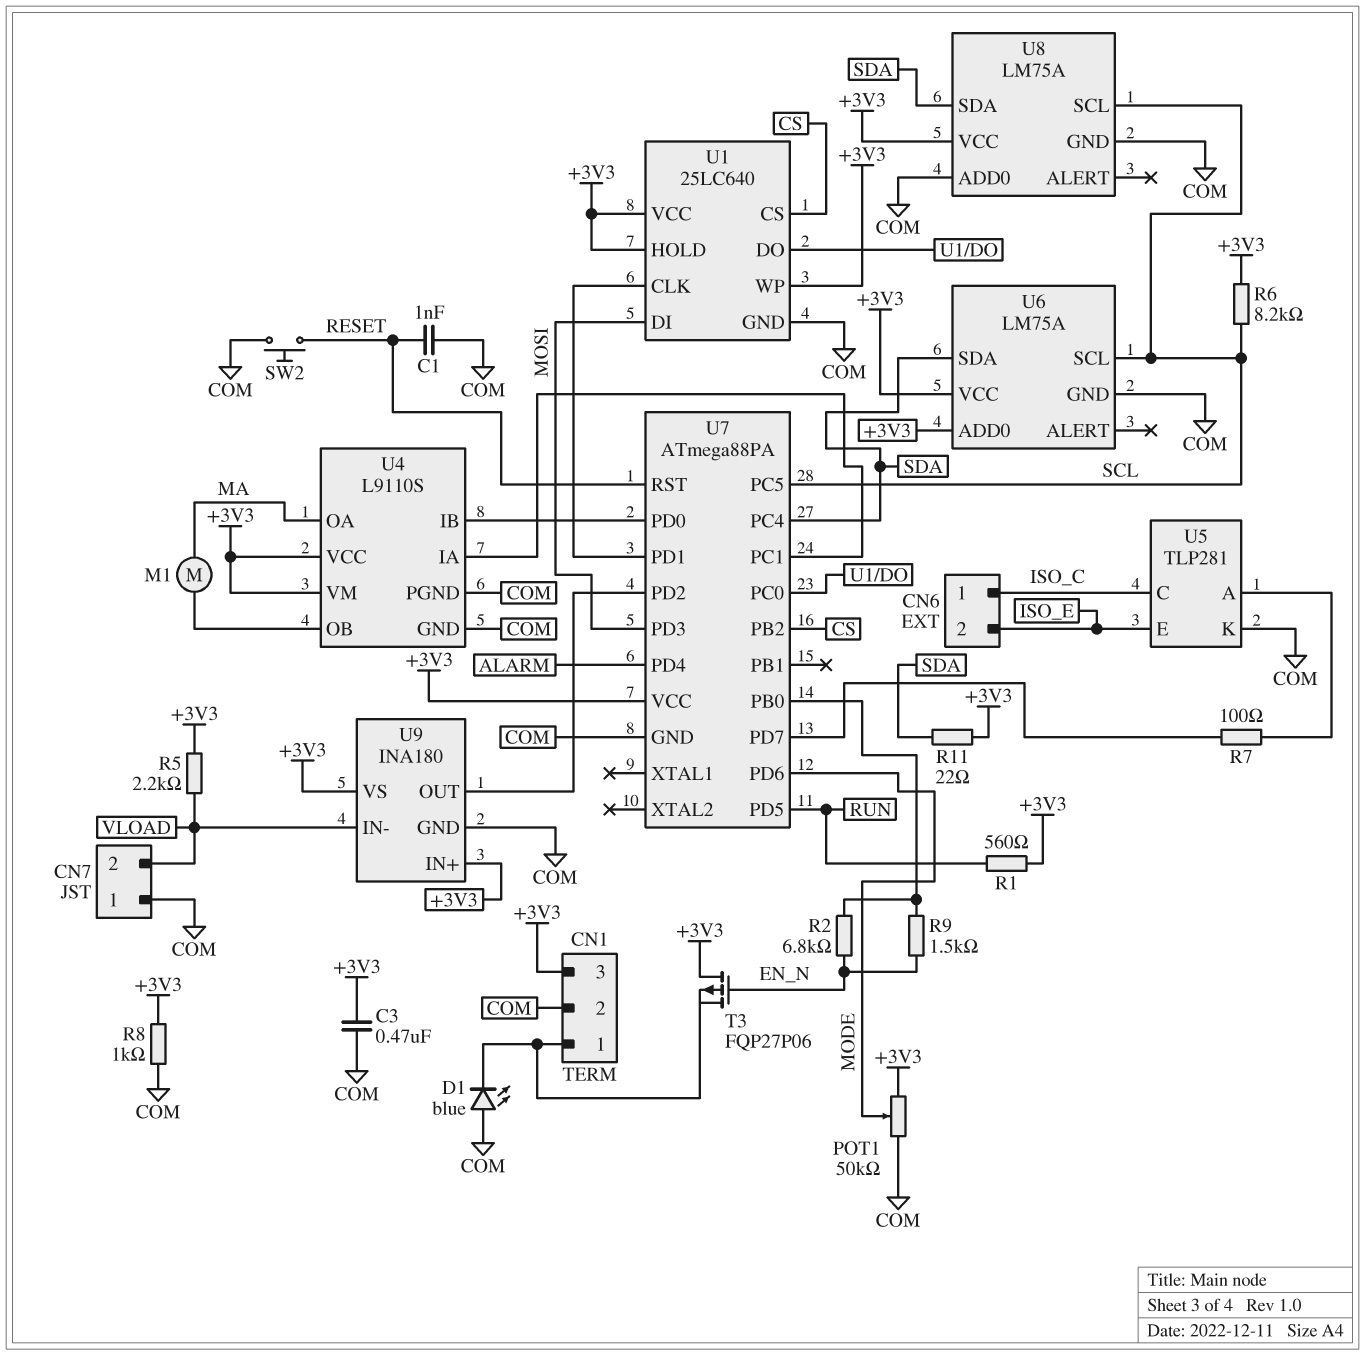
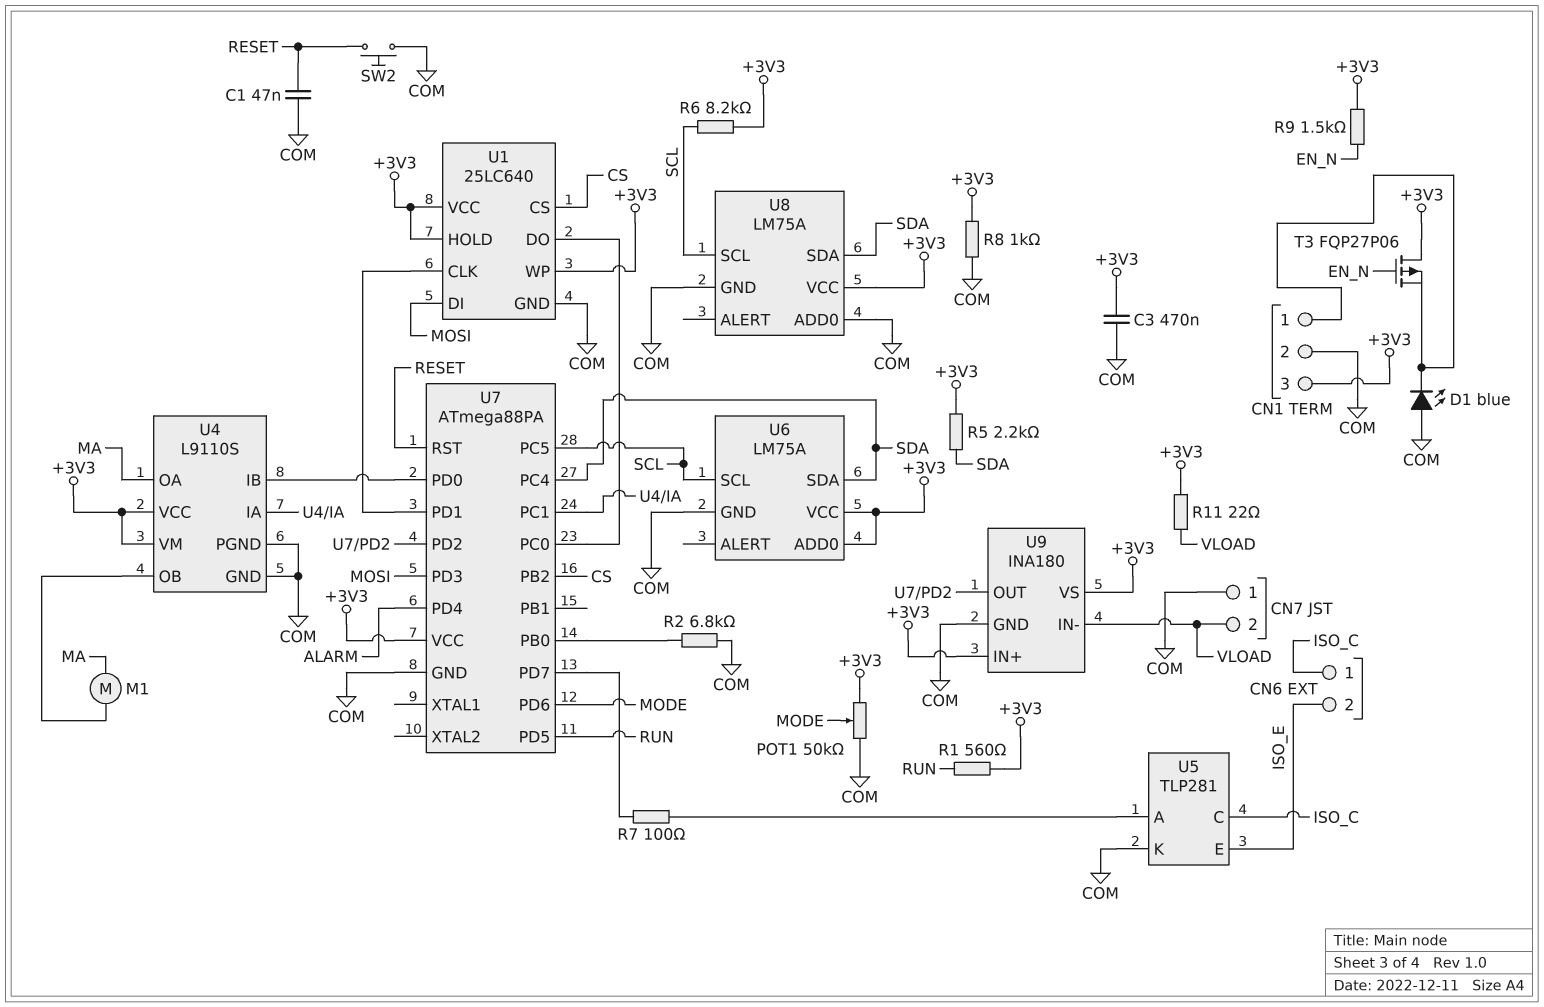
C1: 1nF (COM, RESET) -> 47nF (COM, RESET)
R2: 6.8k (EN_N, U7/PB0) -> 6.8k (COM, U7/PB0)
R5: 2.2k (+3V3, VLOAD) -> 2.2k (+3V3, SDA)
R9: 1.5k (EN_N, U7/PB0) -> 1.5k (+3V3, EN_N)
R11: 22 (+3V3, SDA) -> 22 (+3V3, VLOAD)

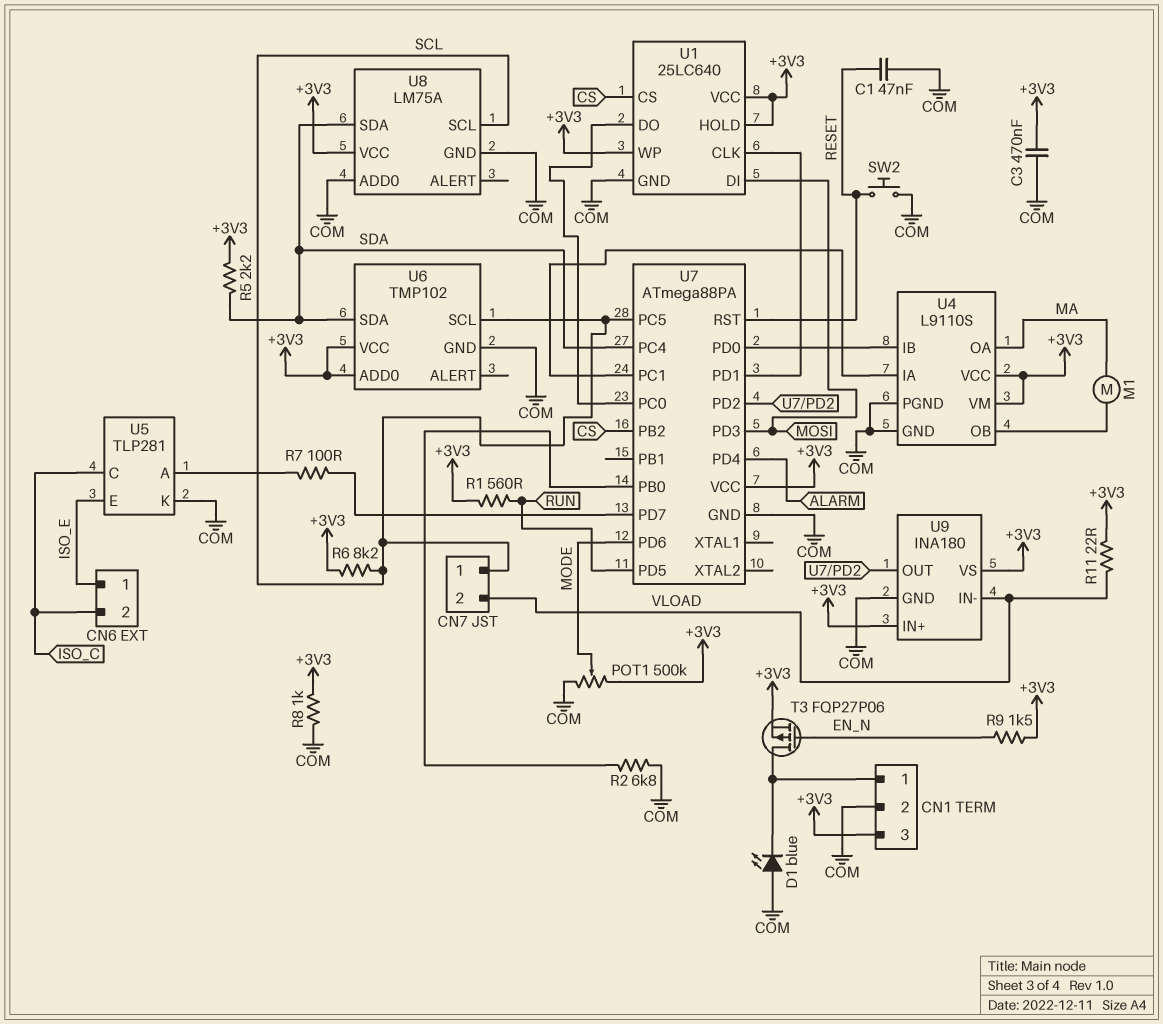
CN6 pin 1: ISO_C -> ISO_E
CN6 pin 2: ISO_E -> ISO_C
CN7 pin 1: COM -> SCL
POT1: 50k (+3V3, COM, wiper MODE) -> 500k (+3V3, COM, wiper MODE)
T3: PMOS FQP27P06 (G EN_N, D +3V3, S CN1/1) -> PMOS FQP27P06 (G EN_N, D CN1/1, S +3V3)
U6: LM75A -> TMP102

